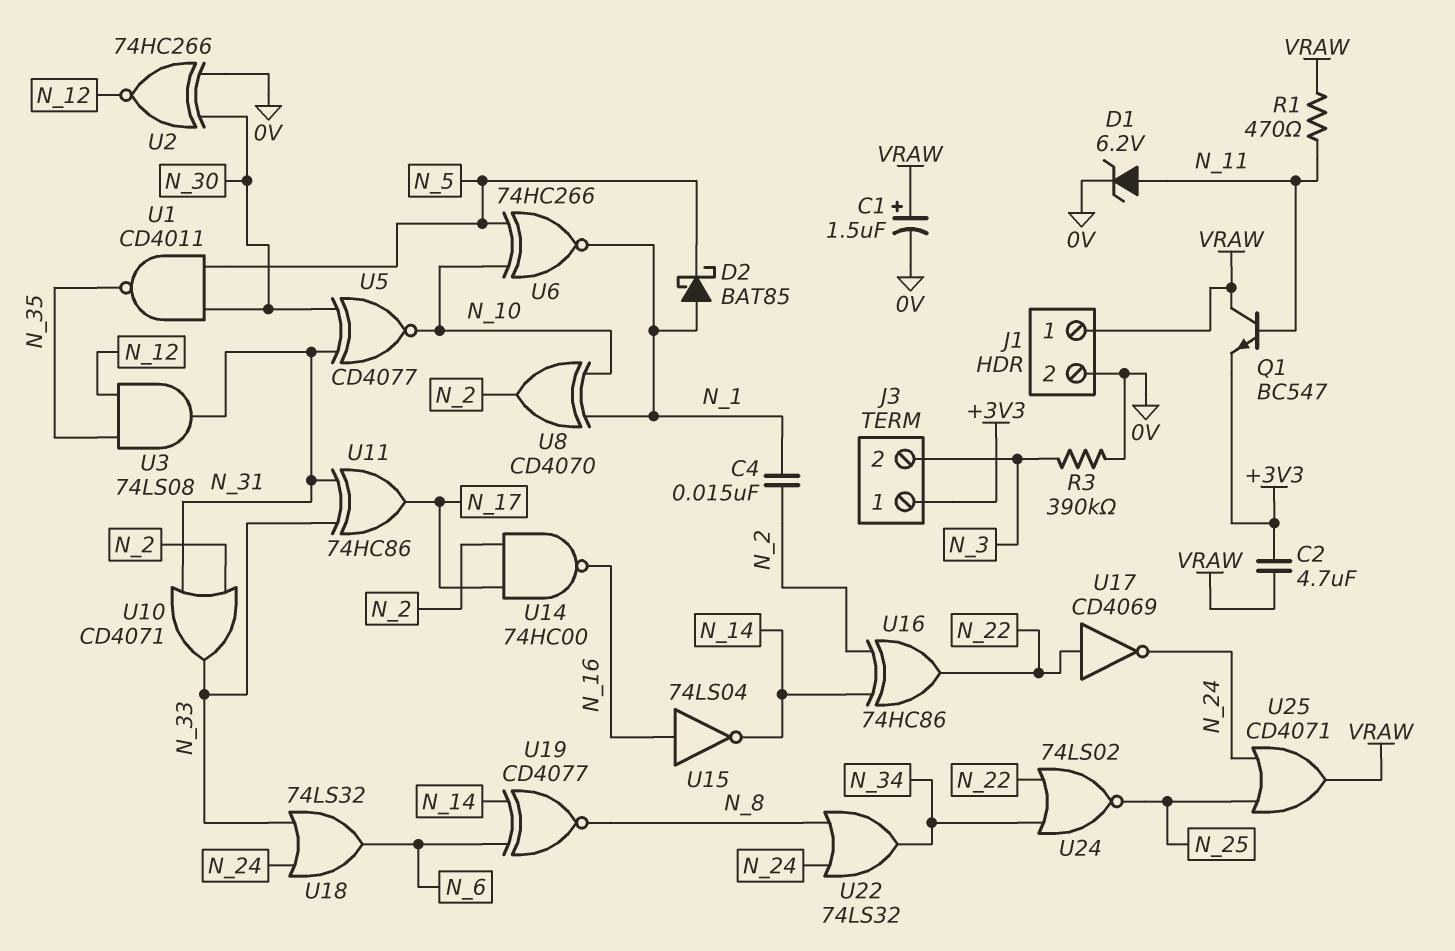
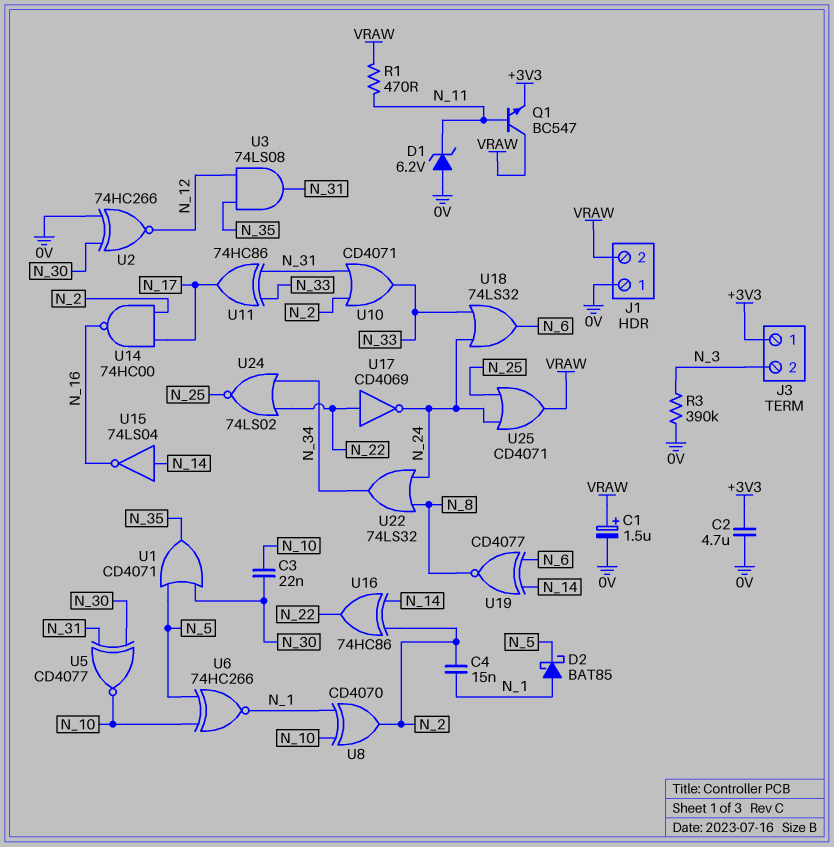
C2: 4.7uF (+3V3, VRAW) -> 4.7uF (+3V3, 0V)
C3: none -> 22nF (N_10, N_30)
D1: zener 6.2V (A N_11, K 0V) -> zener 6.2V (A 0V, K N_11)
J1 pin 1: VRAW -> 0V
J1 pin 2: 0V -> VRAW
U1: NAND CD4011 (in N_5, in N_30, out N_35) -> OR CD4071 (in N_5, in N_30, out N_35)
U15: NOT 74LS04 (in N_16, out N_14) -> NOT 74LS04 (in N_14, out N_16)

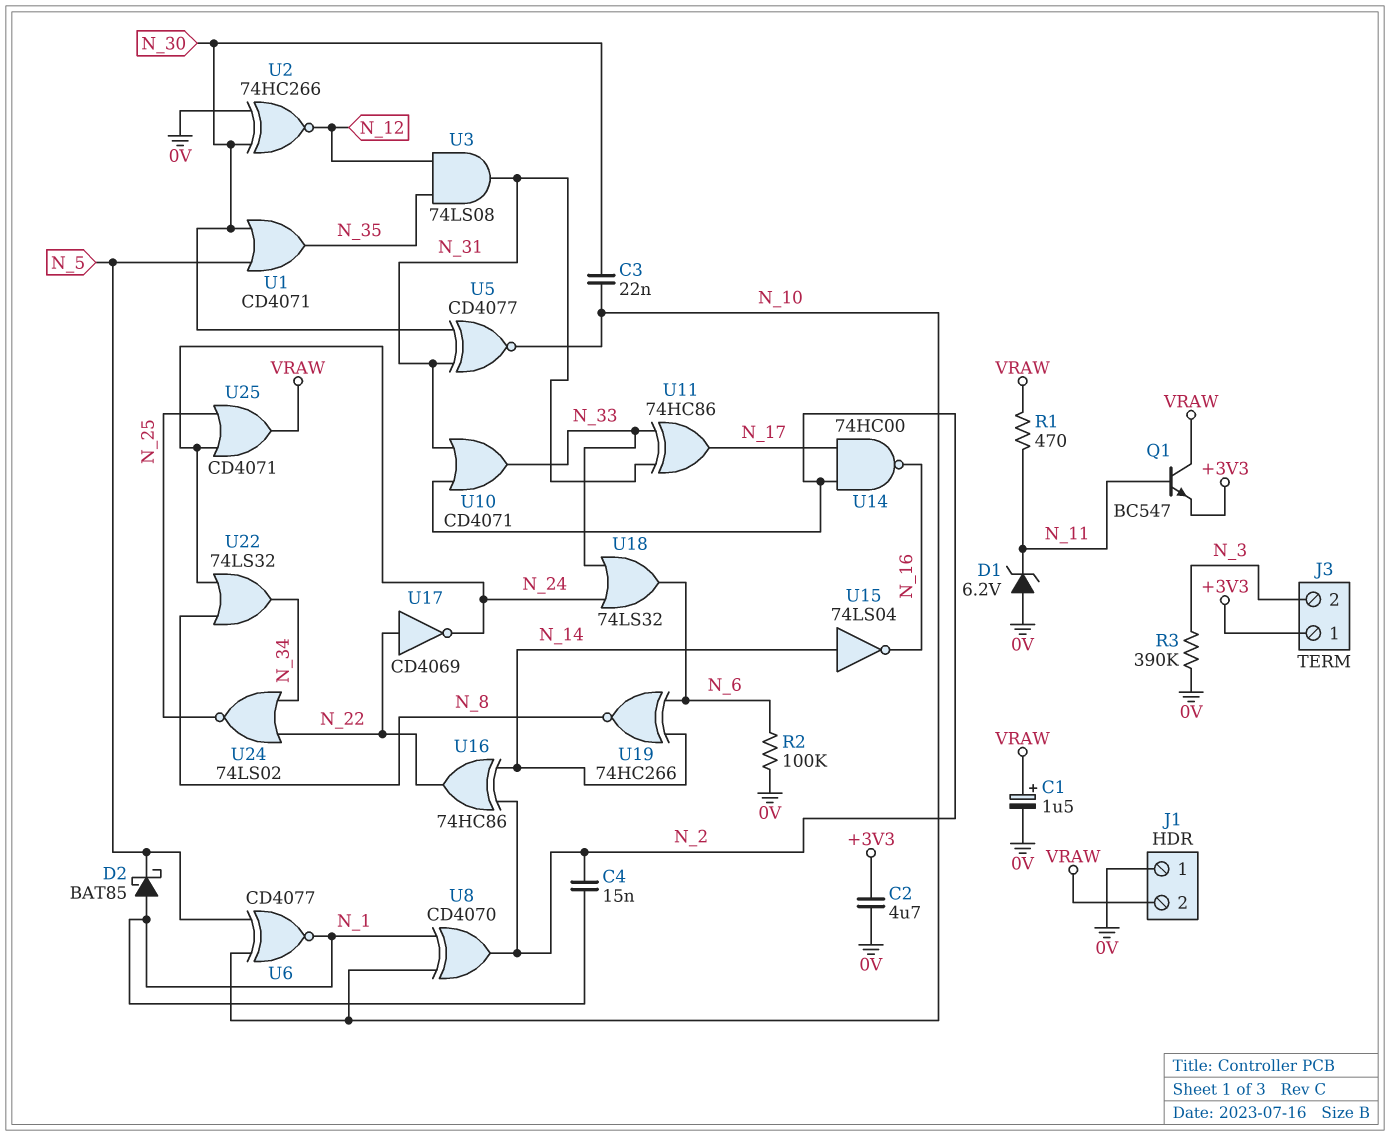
R2: none -> 100k (0V, N_6)
U6: XNOR 74HC266 (in N_5, in N_10, out N_1) -> XNOR CD4077 (in N_5, in N_10, out N_1)
U19: XNOR CD4077 (in N_6, in N_14, out N_8) -> XNOR 74HC266 (in N_6, in N_14, out N_8)

